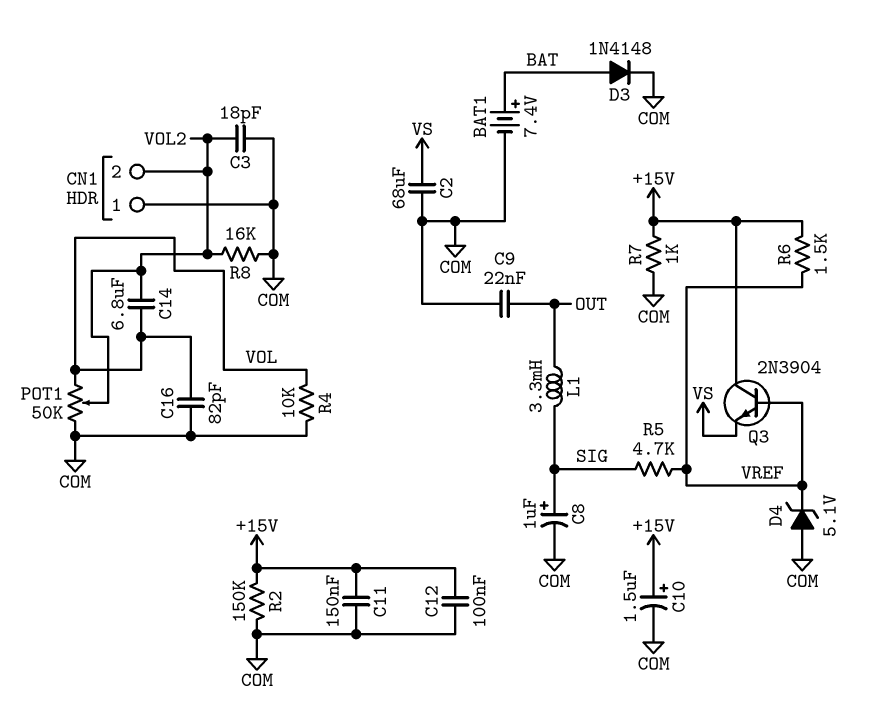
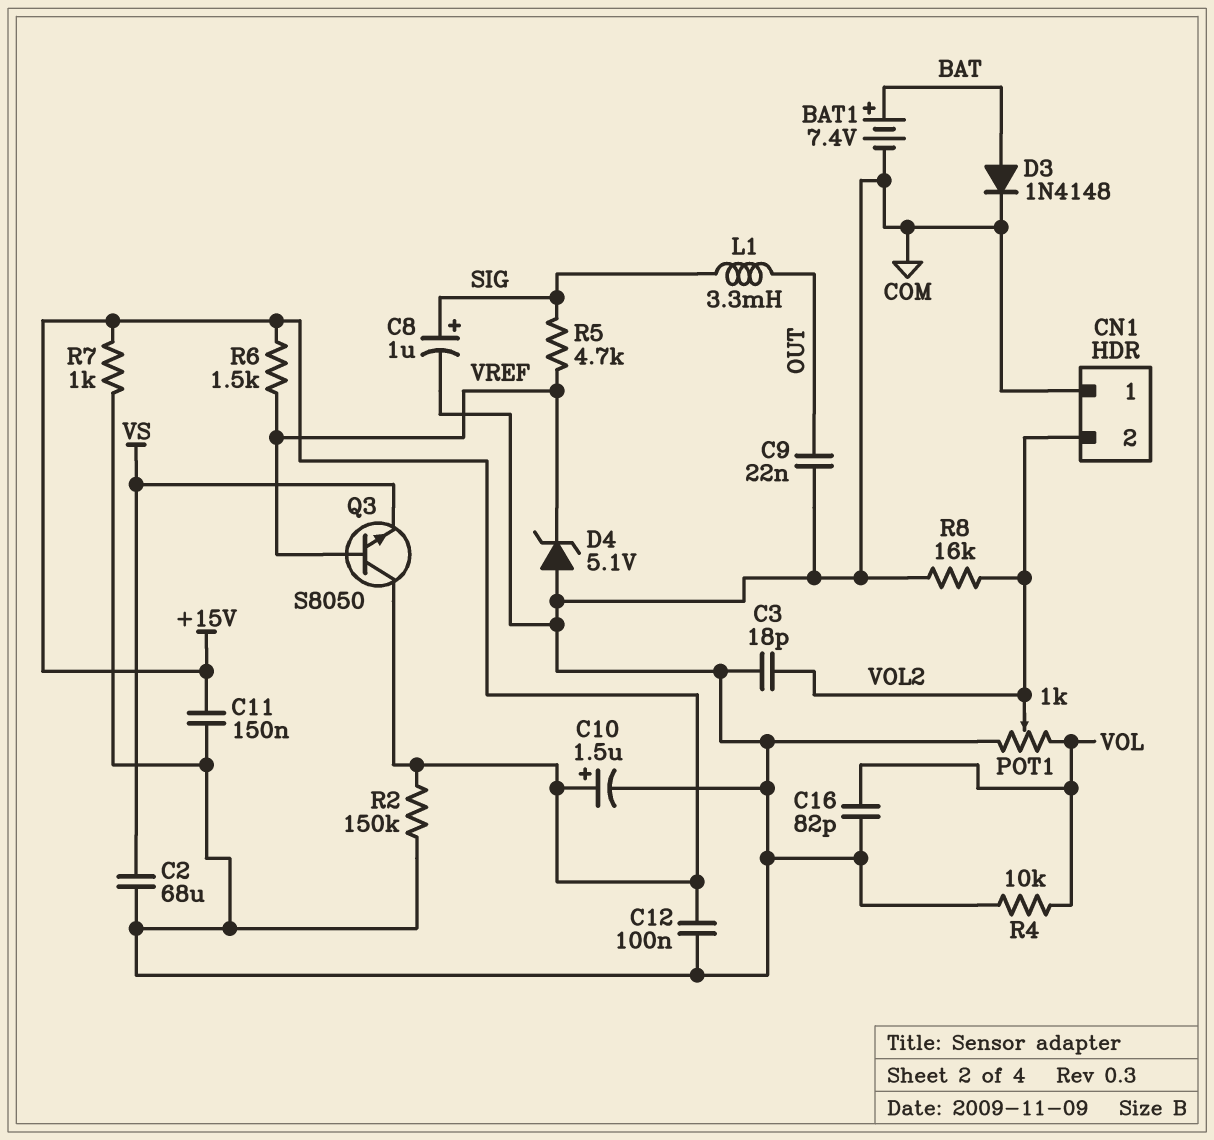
C14: 6.8uF (VOL, VOL2) -> none
POT1: 50k (COM, VOL, wiper VOL2) -> 1k (COM, VOL, wiper VOL2)
Q3: NPN 2N3904 (B VREF, C +15V, E VS) -> NPN S8050 (B VREF, C +15V, E VS)

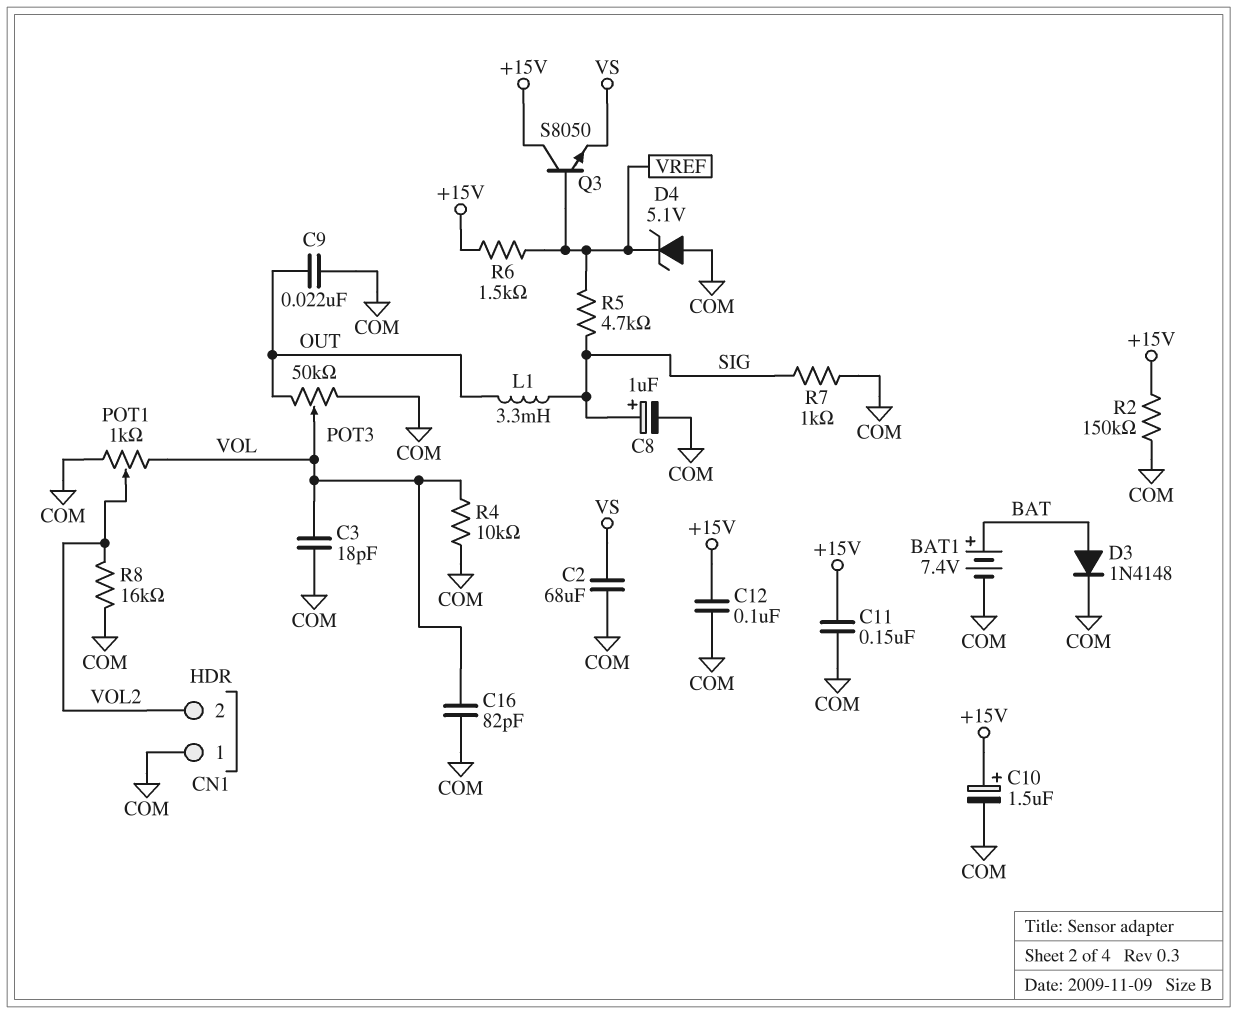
C3: 18pF (COM, VOL2) -> 18pF (COM, VOL)
POT3: none -> 50k (COM, OUT, wiper VOL)
R7: 1k (+15V, COM) -> 1k (COM, SIG)

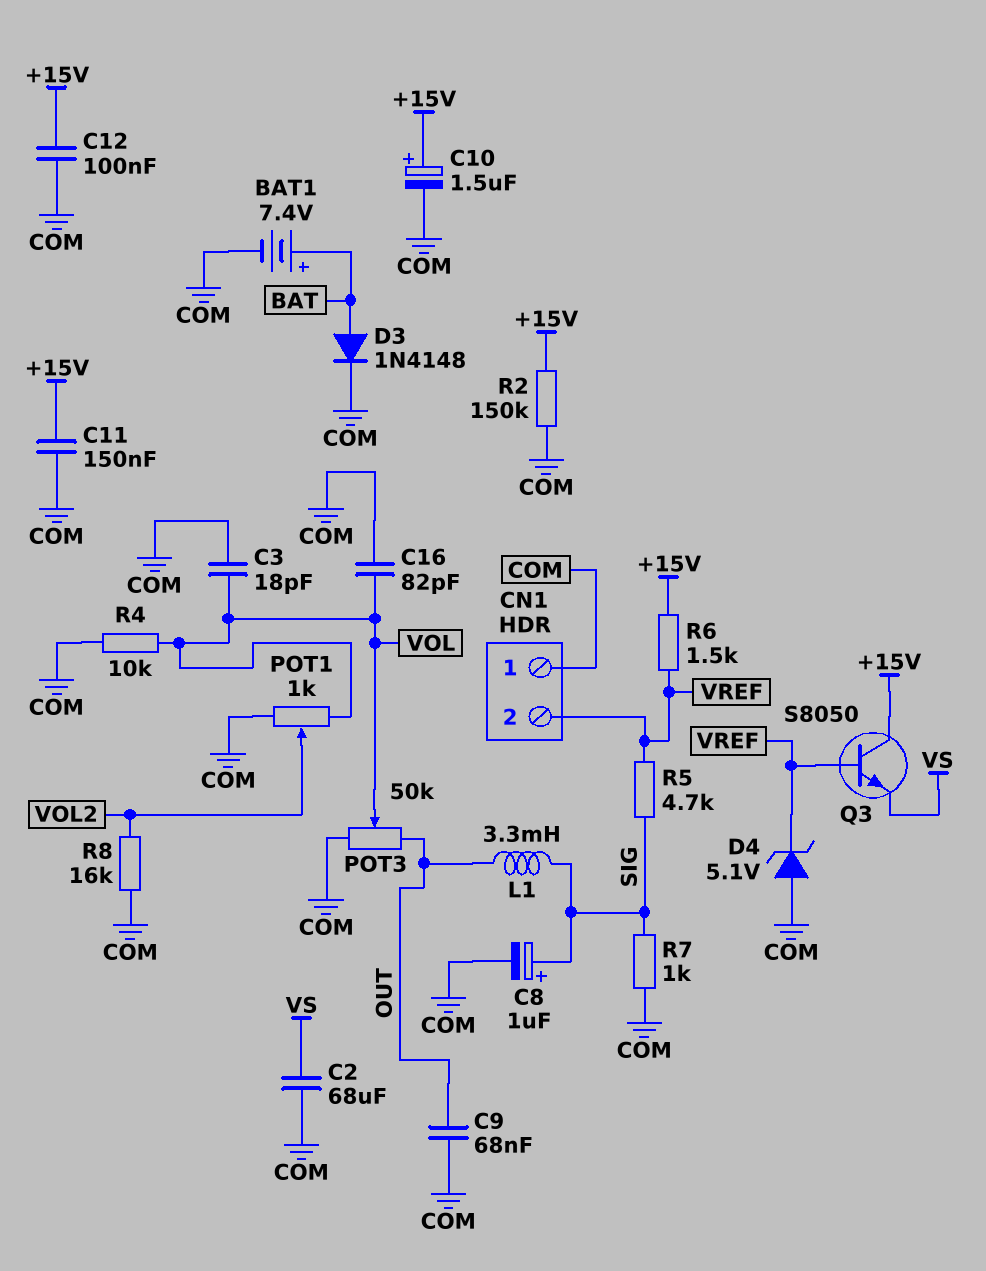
C9: 22nF (COM, OUT) -> 68nF (COM, OUT)
CN1 pin 2: VOL2 -> VREF

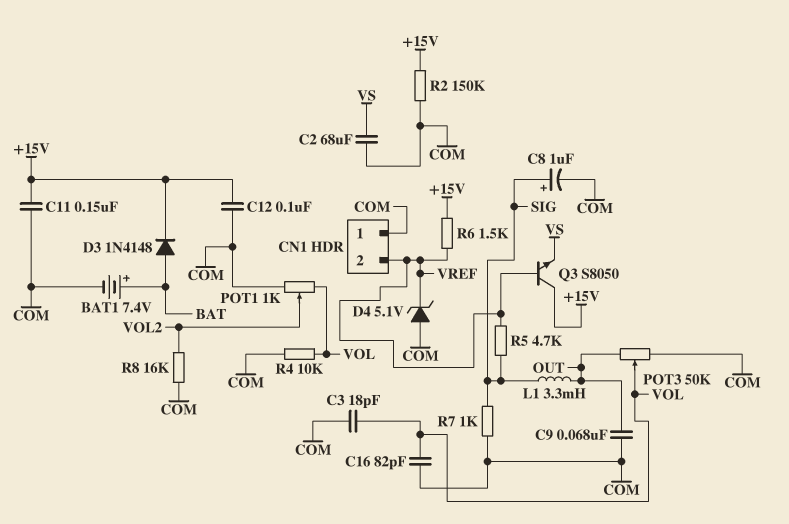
C10: 1.5uF (plus +15V, minus COM) -> none
D3: diode 1N4148 (A BAT, K COM) -> diode 1N4148 (A BAT, K +15V)

